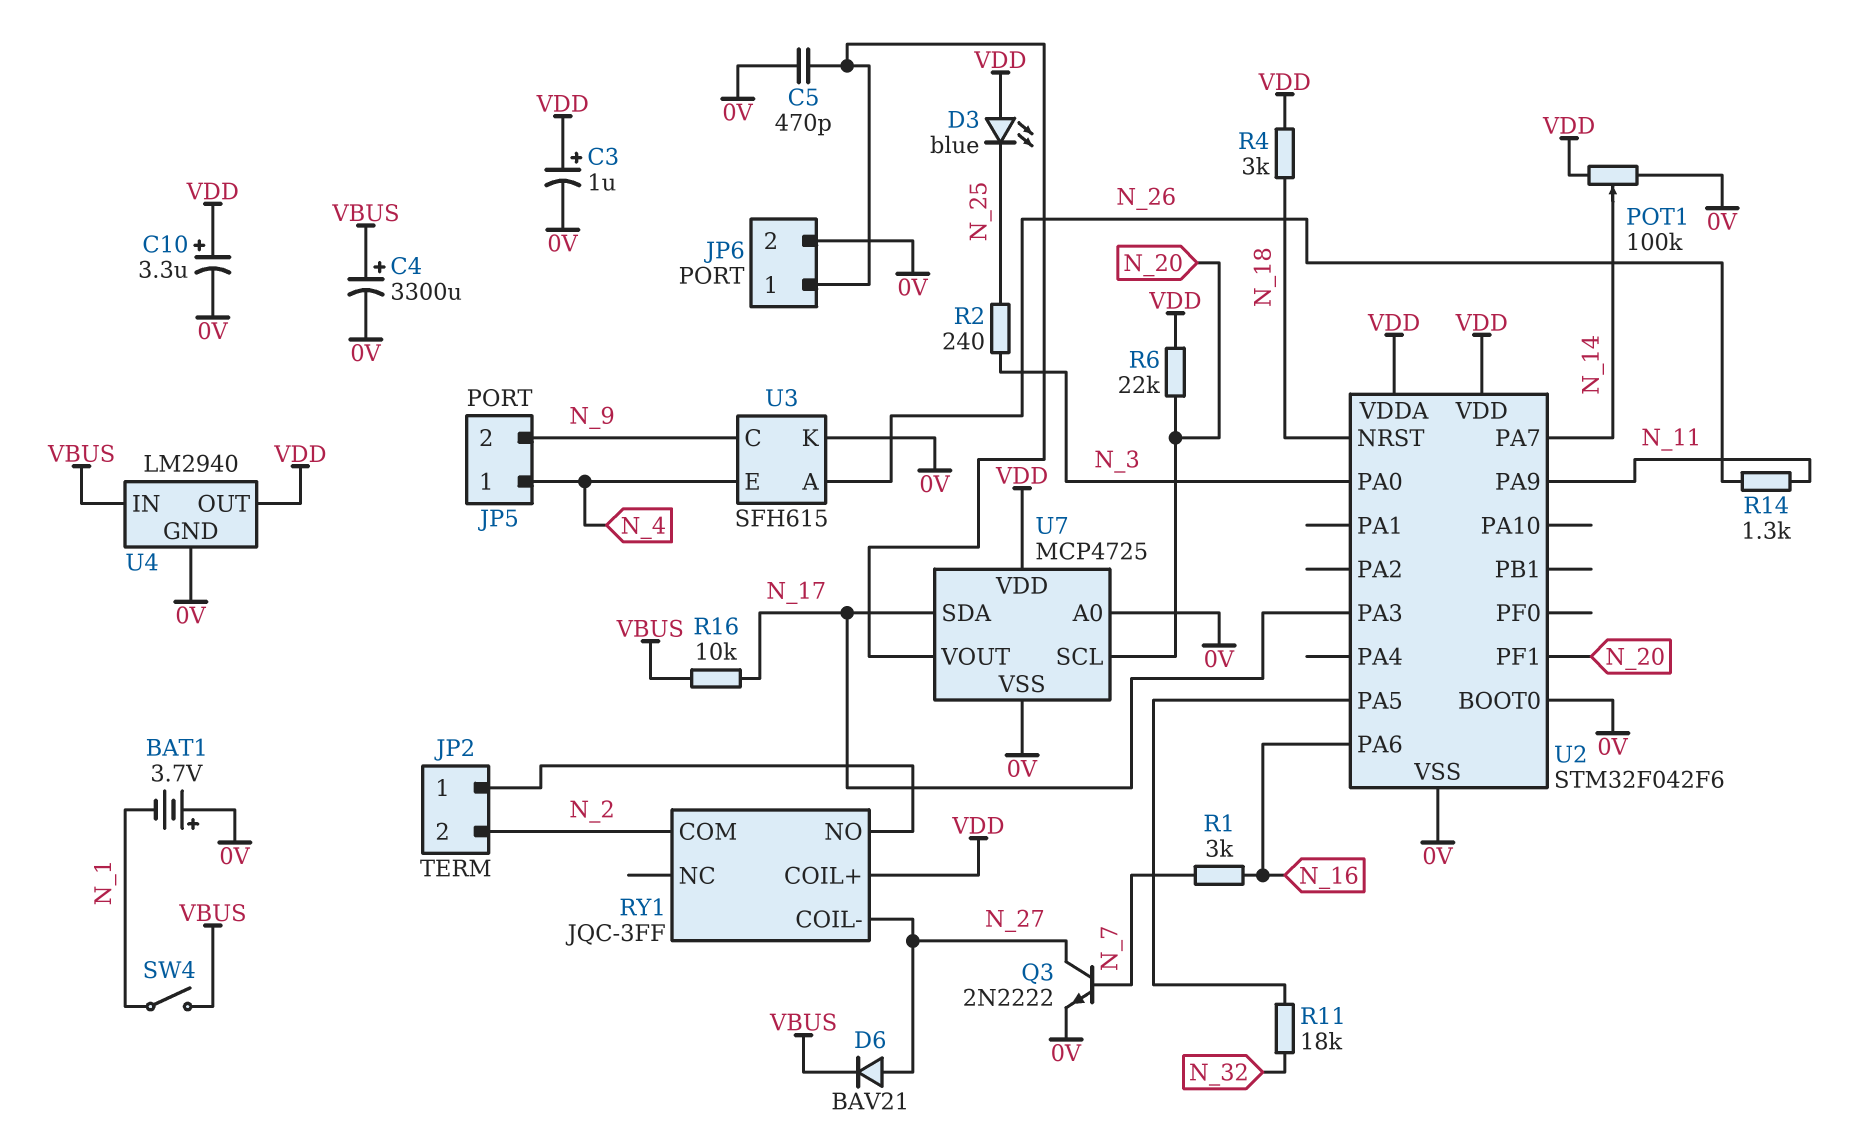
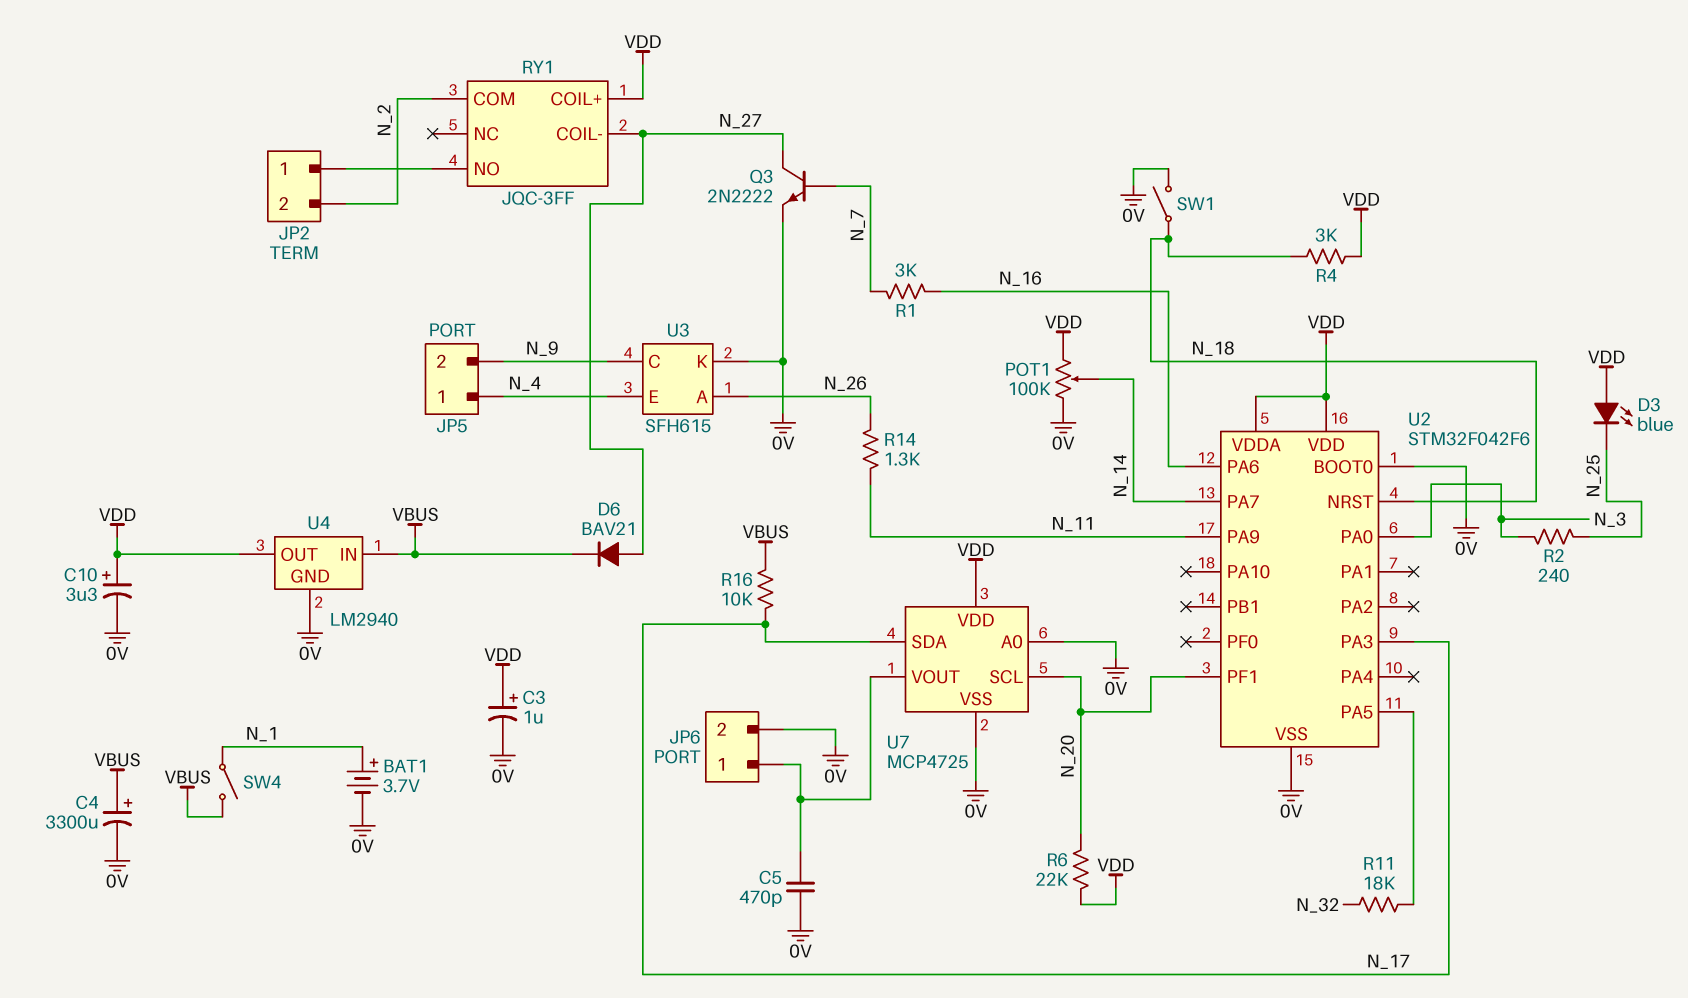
BAT1: 3.7V (plus 0V, minus N_1) -> 3.7V (plus N_1, minus 0V)
SW1: none -> switch (0V, N_18)

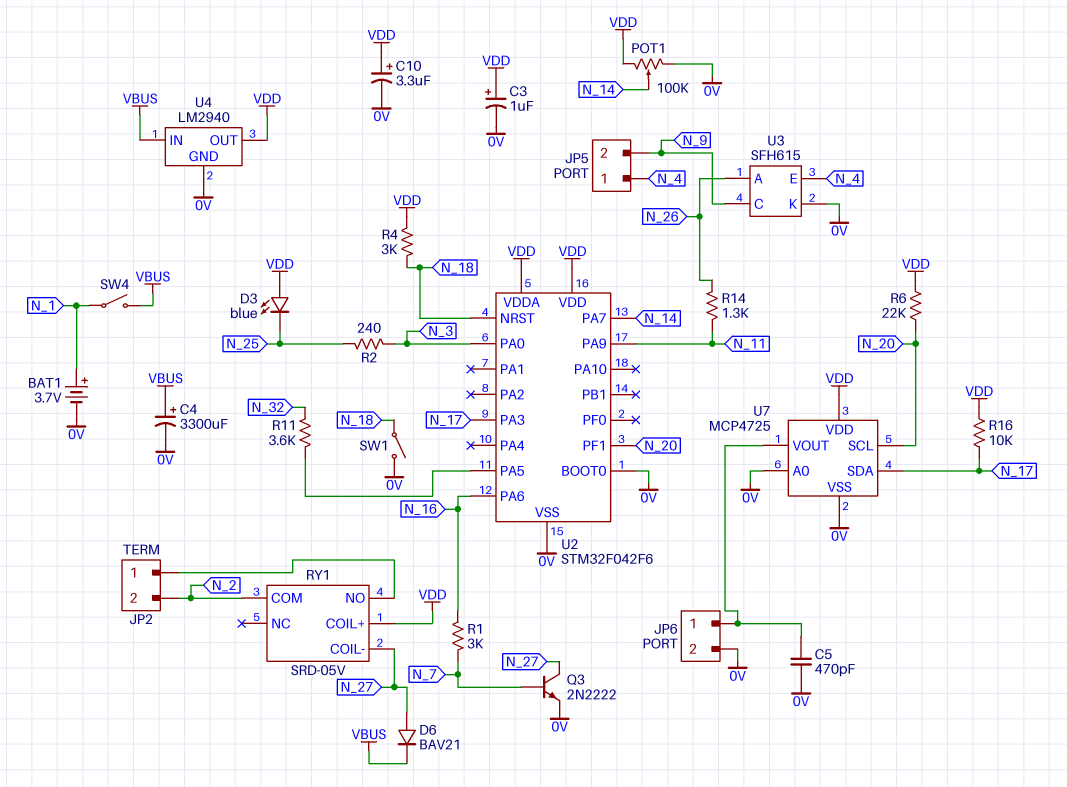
R11: 18k (N_32, U2/PA5) -> 3.6k (N_32, U2/PA5)
R16: 10k (N_17, VBUS) -> 10k (N_17, VDD)
RY1: JQC-3FF -> SRD-05V

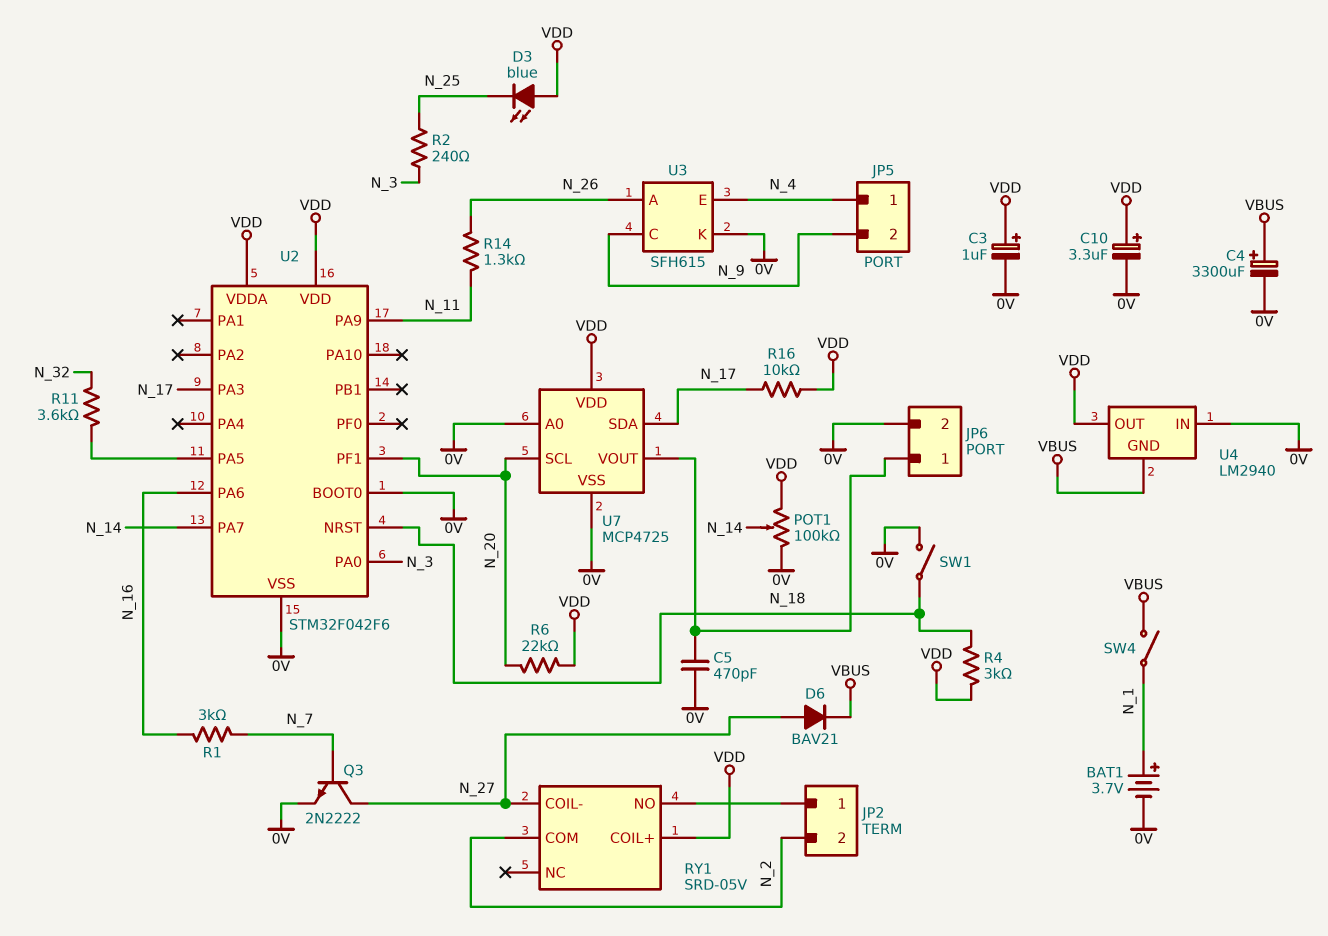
U4 pin GND: 0V -> VBUS
U4 pin IN: VBUS -> 0V

